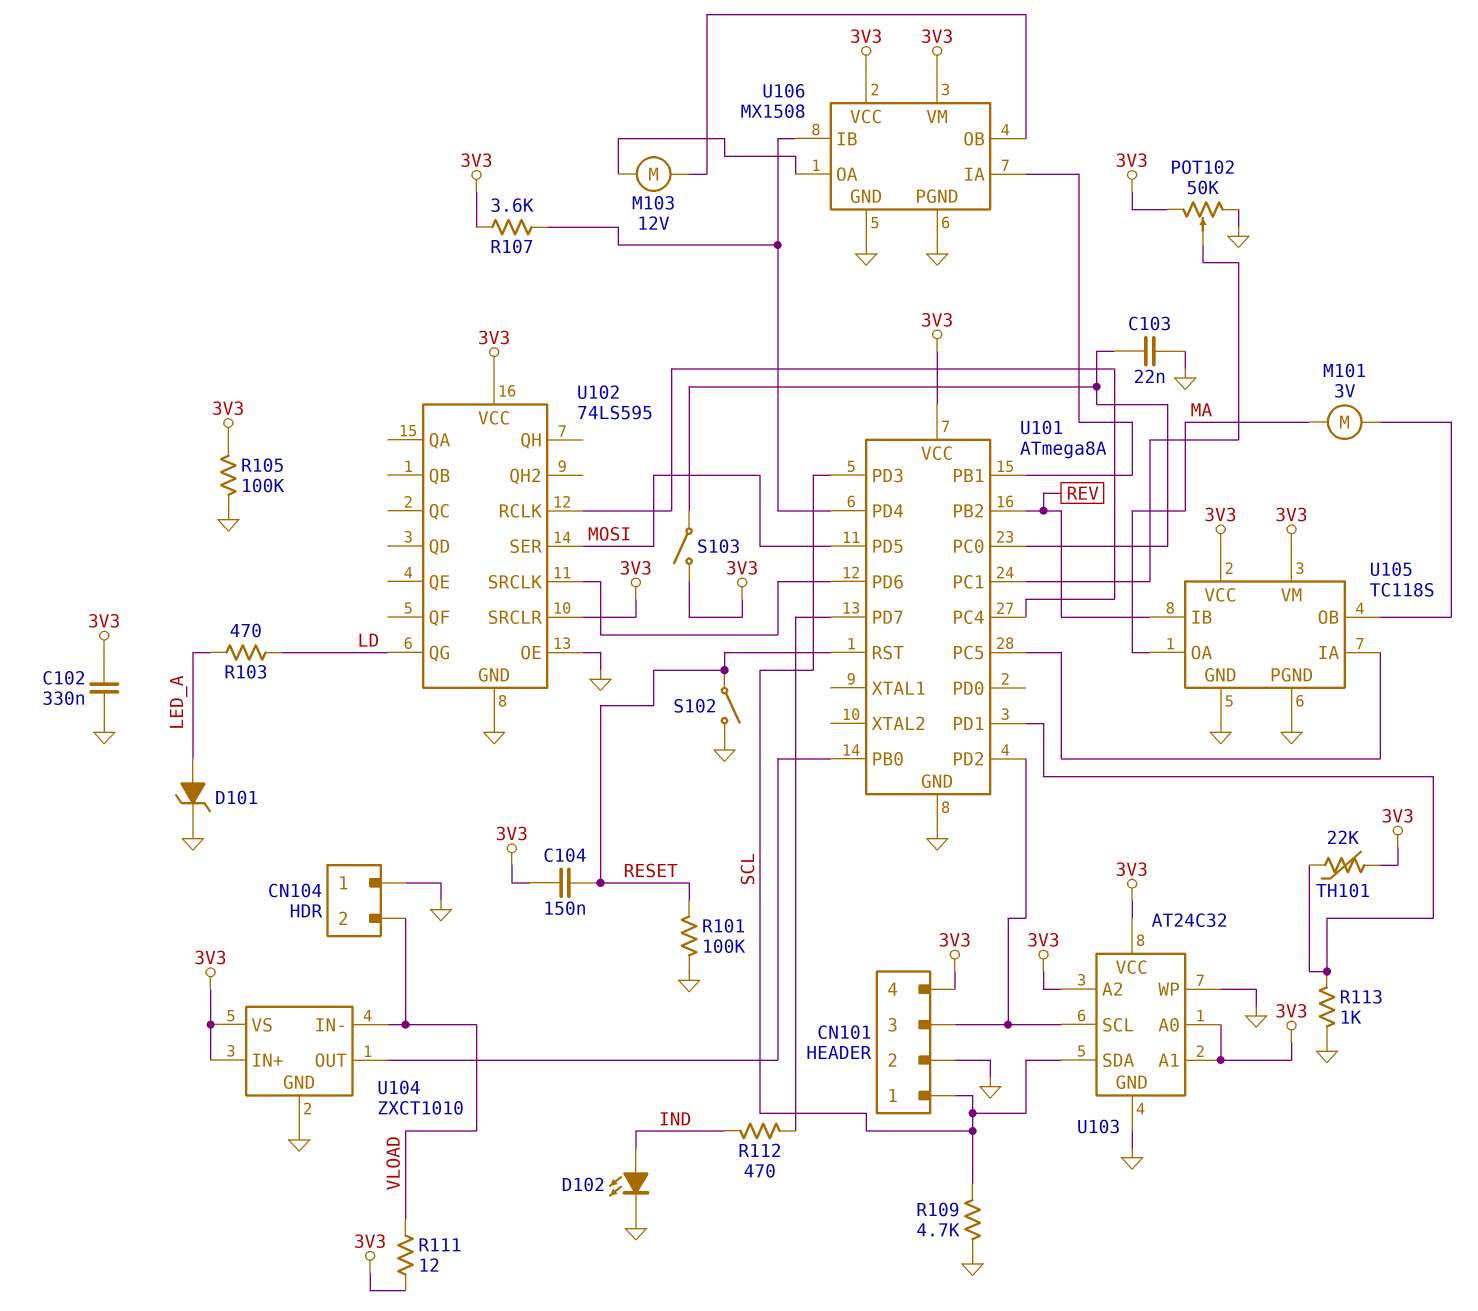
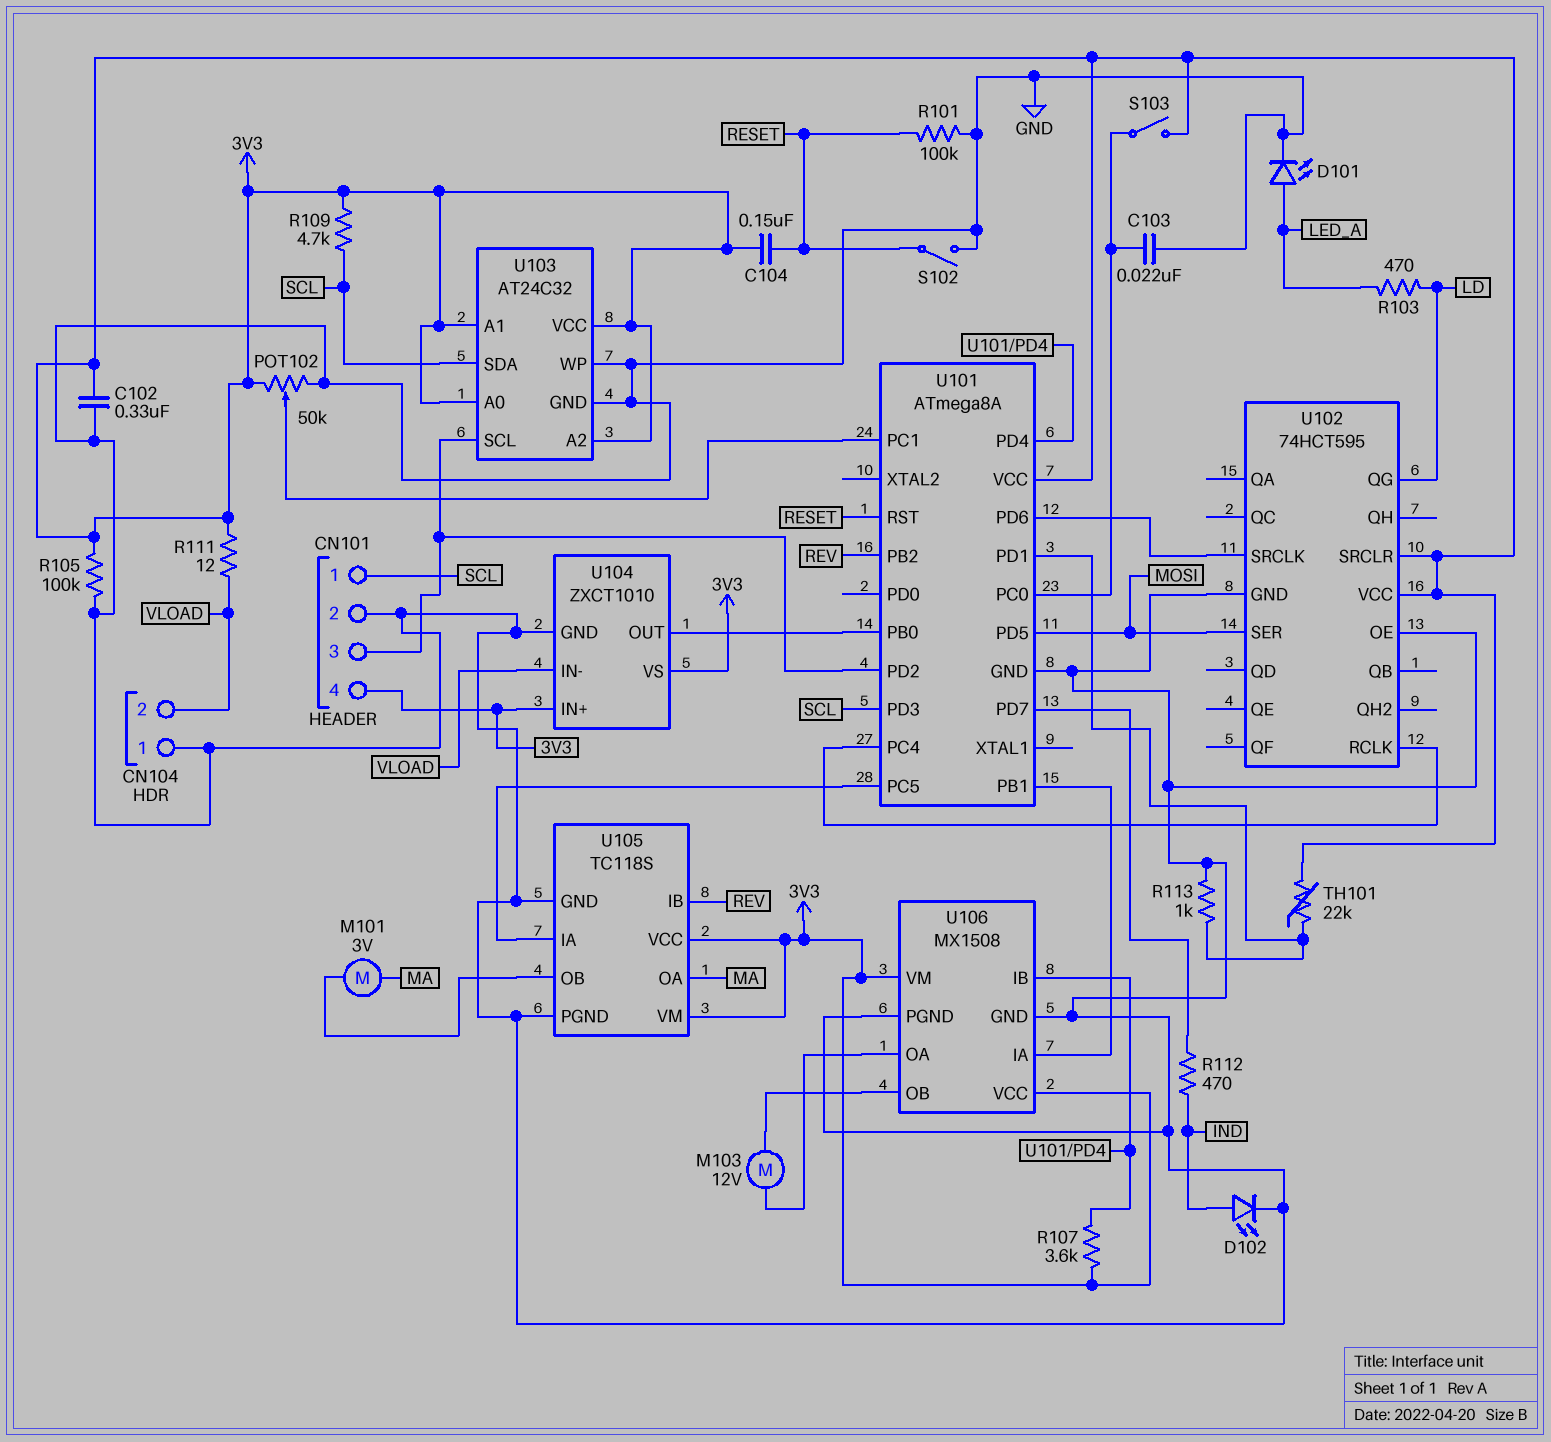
D101: zener (A LED_A, K GND) -> LED (A LED_A, K GND)
R109: 4.7k (GND, SCL) -> 4.7k (3V3, SCL)
U102: 74LS595 -> 74HCT595

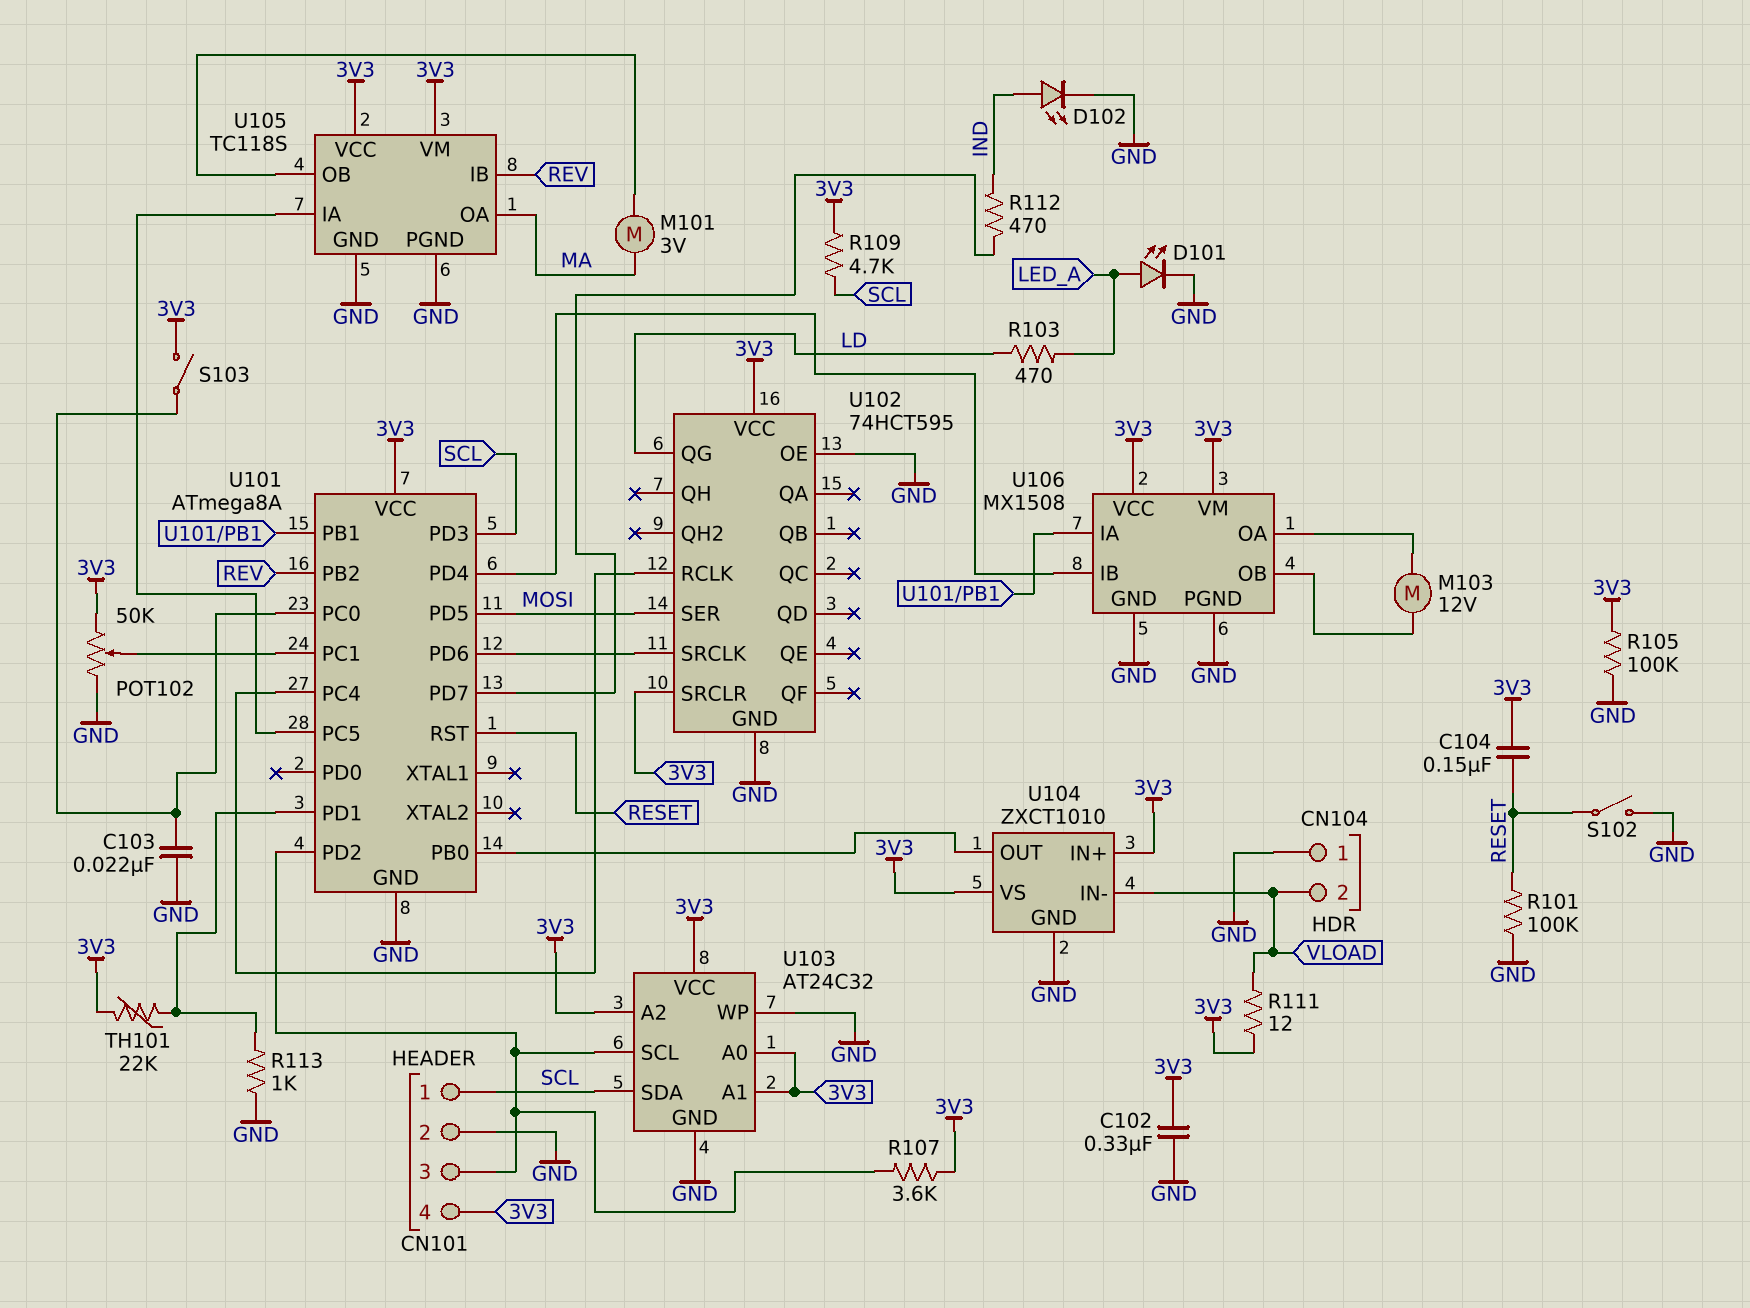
R107: 3.6k (3V3, U101/PD4) -> 3.6k (3V3, CN101/3)

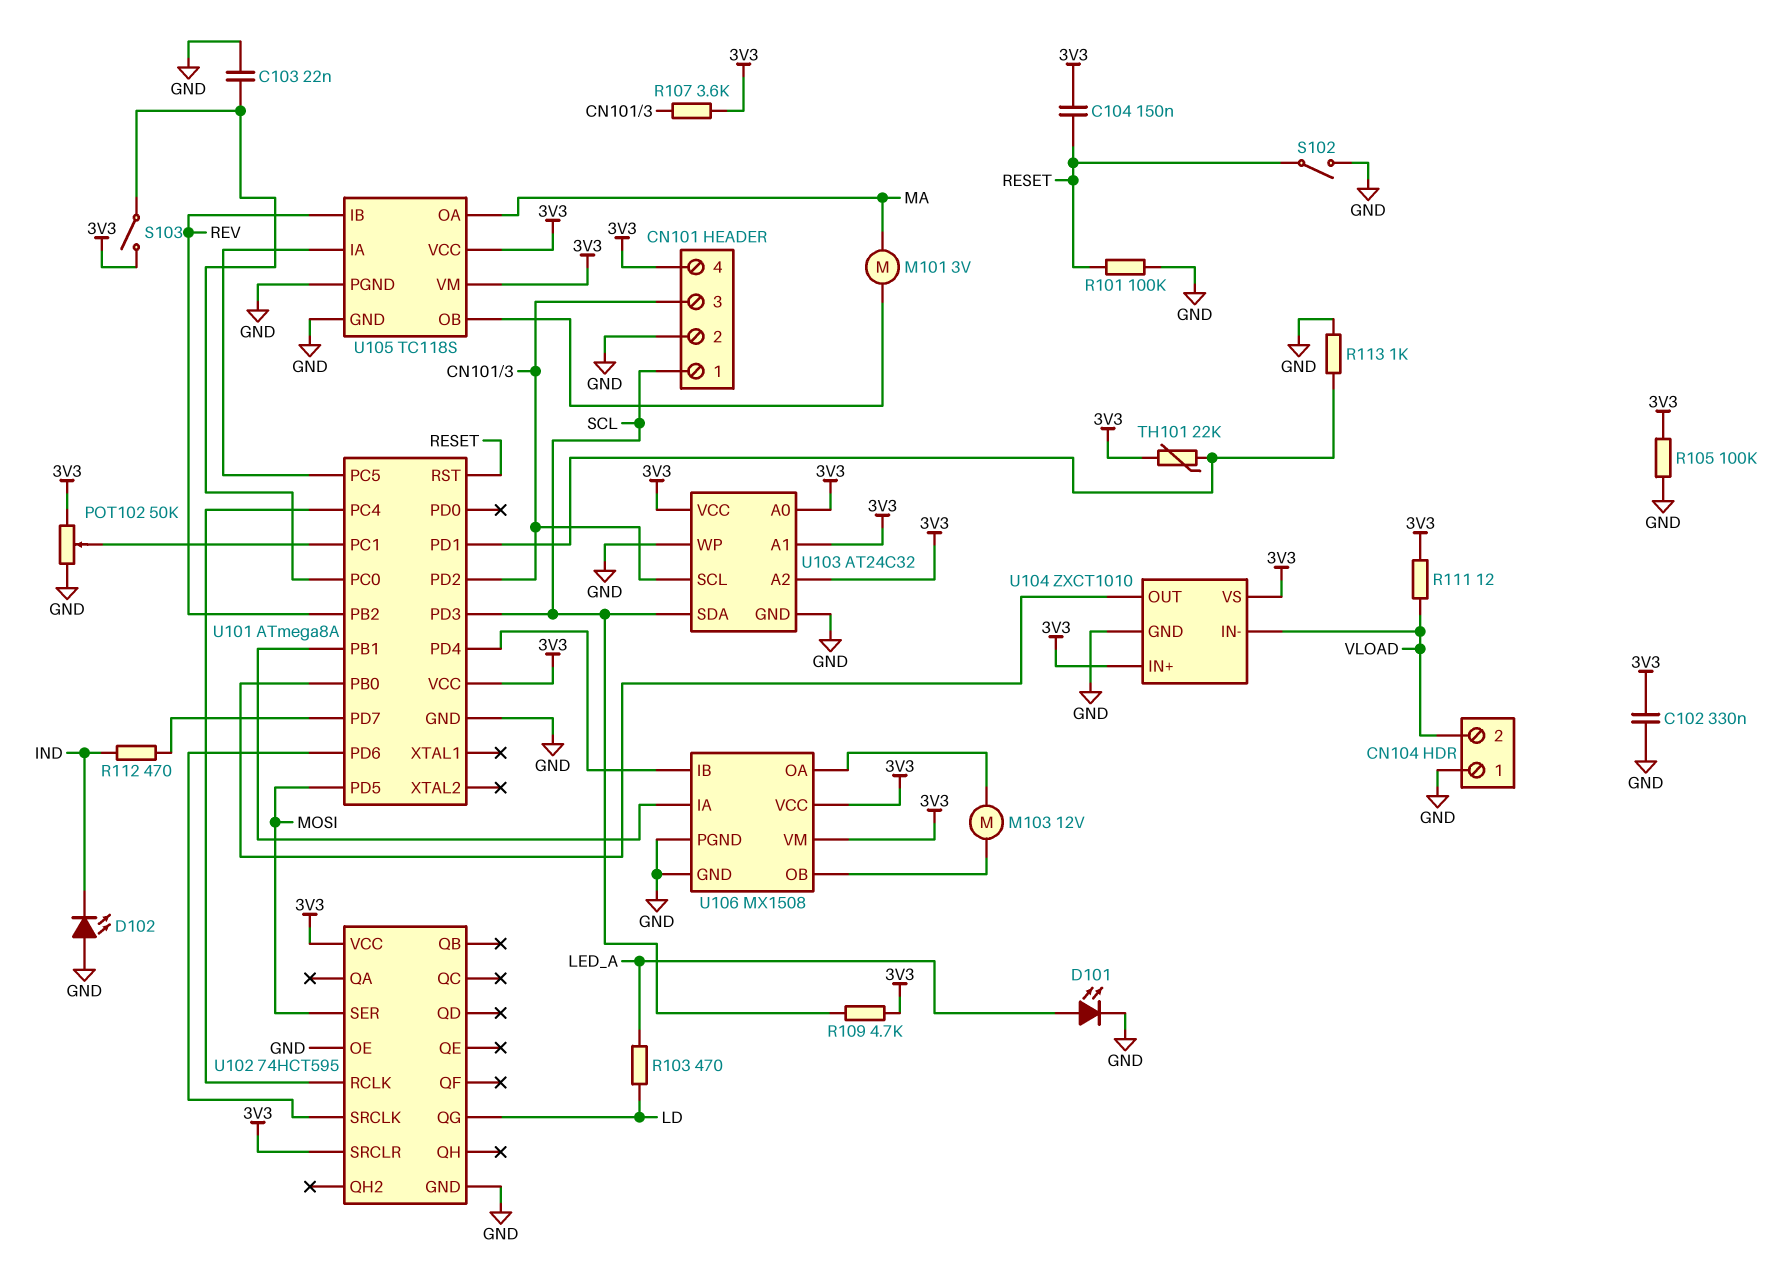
D102: LED (A IND, K GND) -> LED (A GND, K IND)

